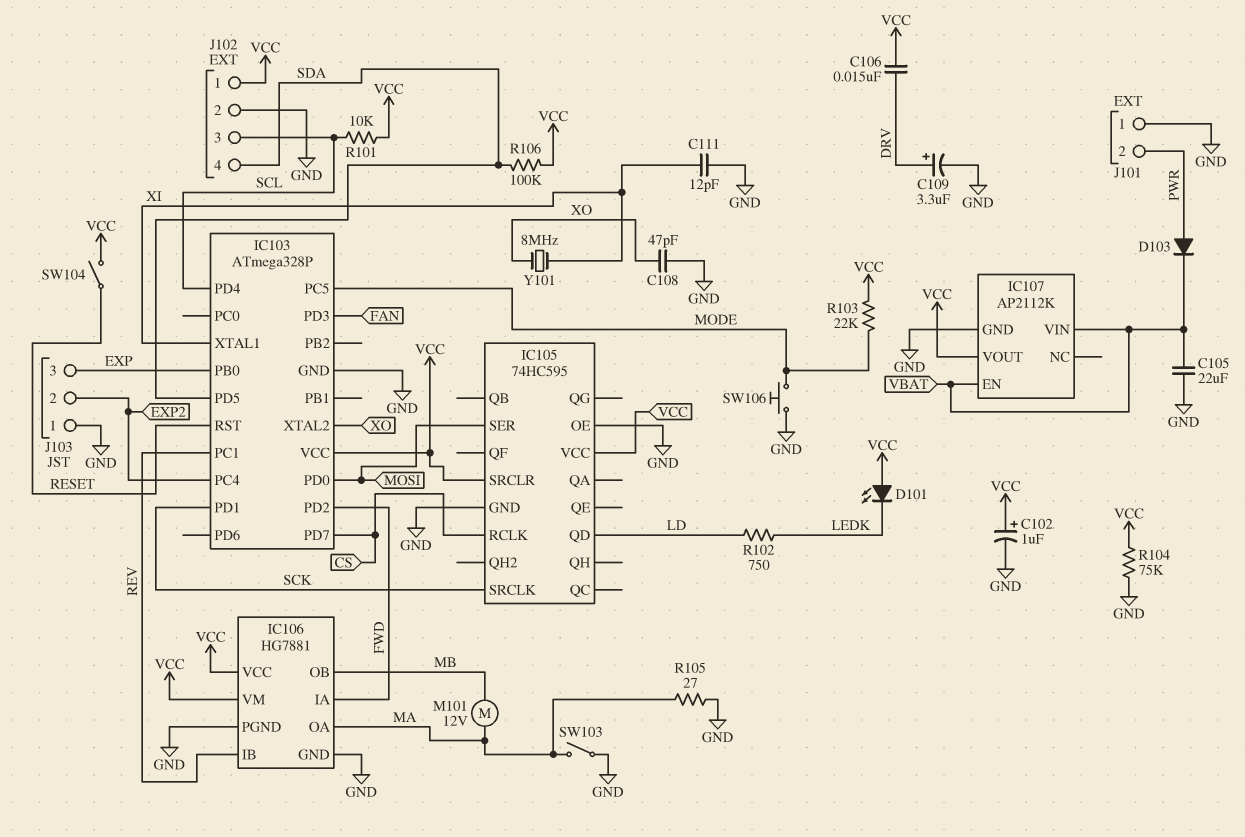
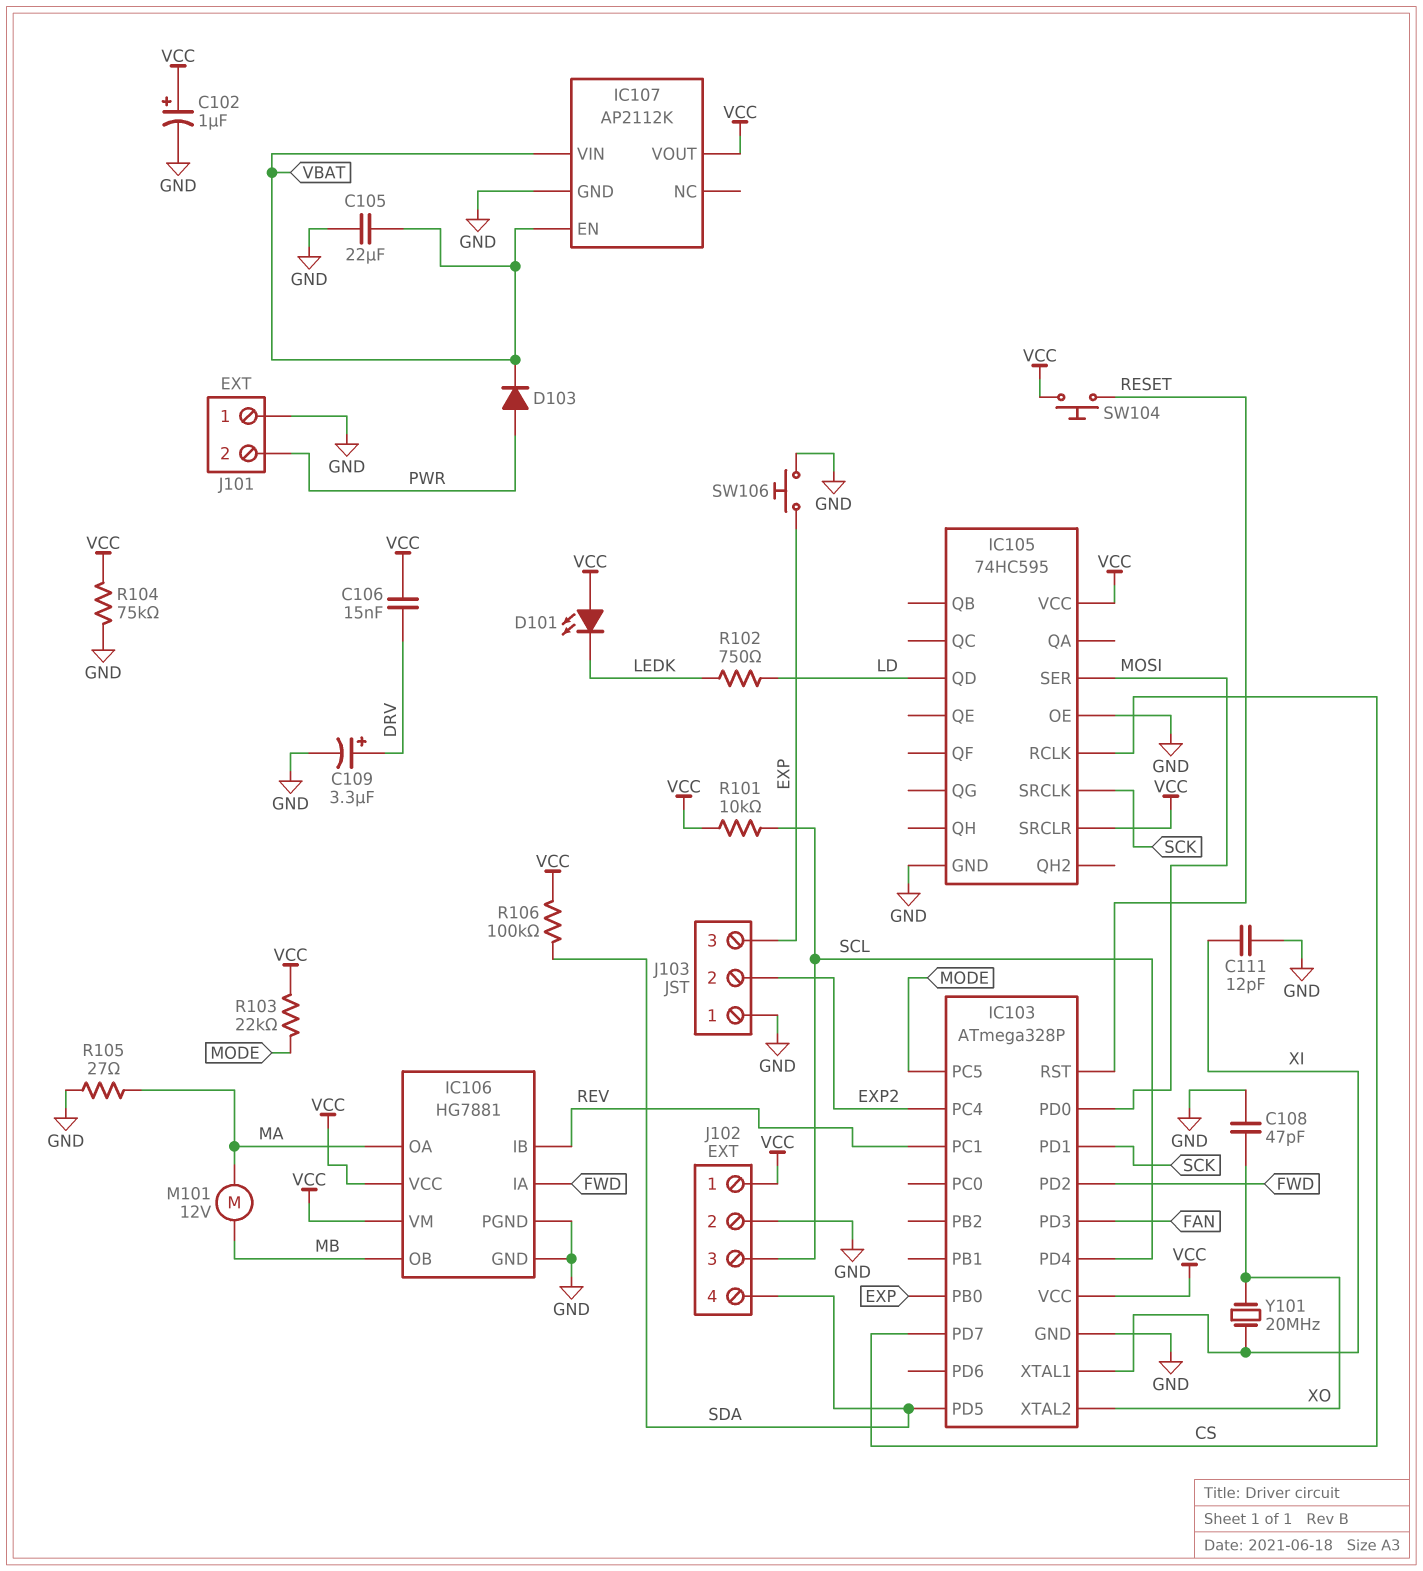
SW103: switch (GND, MA) -> none
SW104: switch (RESET, VCC) -> button (RESET, VCC)
SW106: button (GND, MODE) -> button (EXP, GND)
Y101: 8MHz (XI, XO) -> 20MHz (XI, XO)

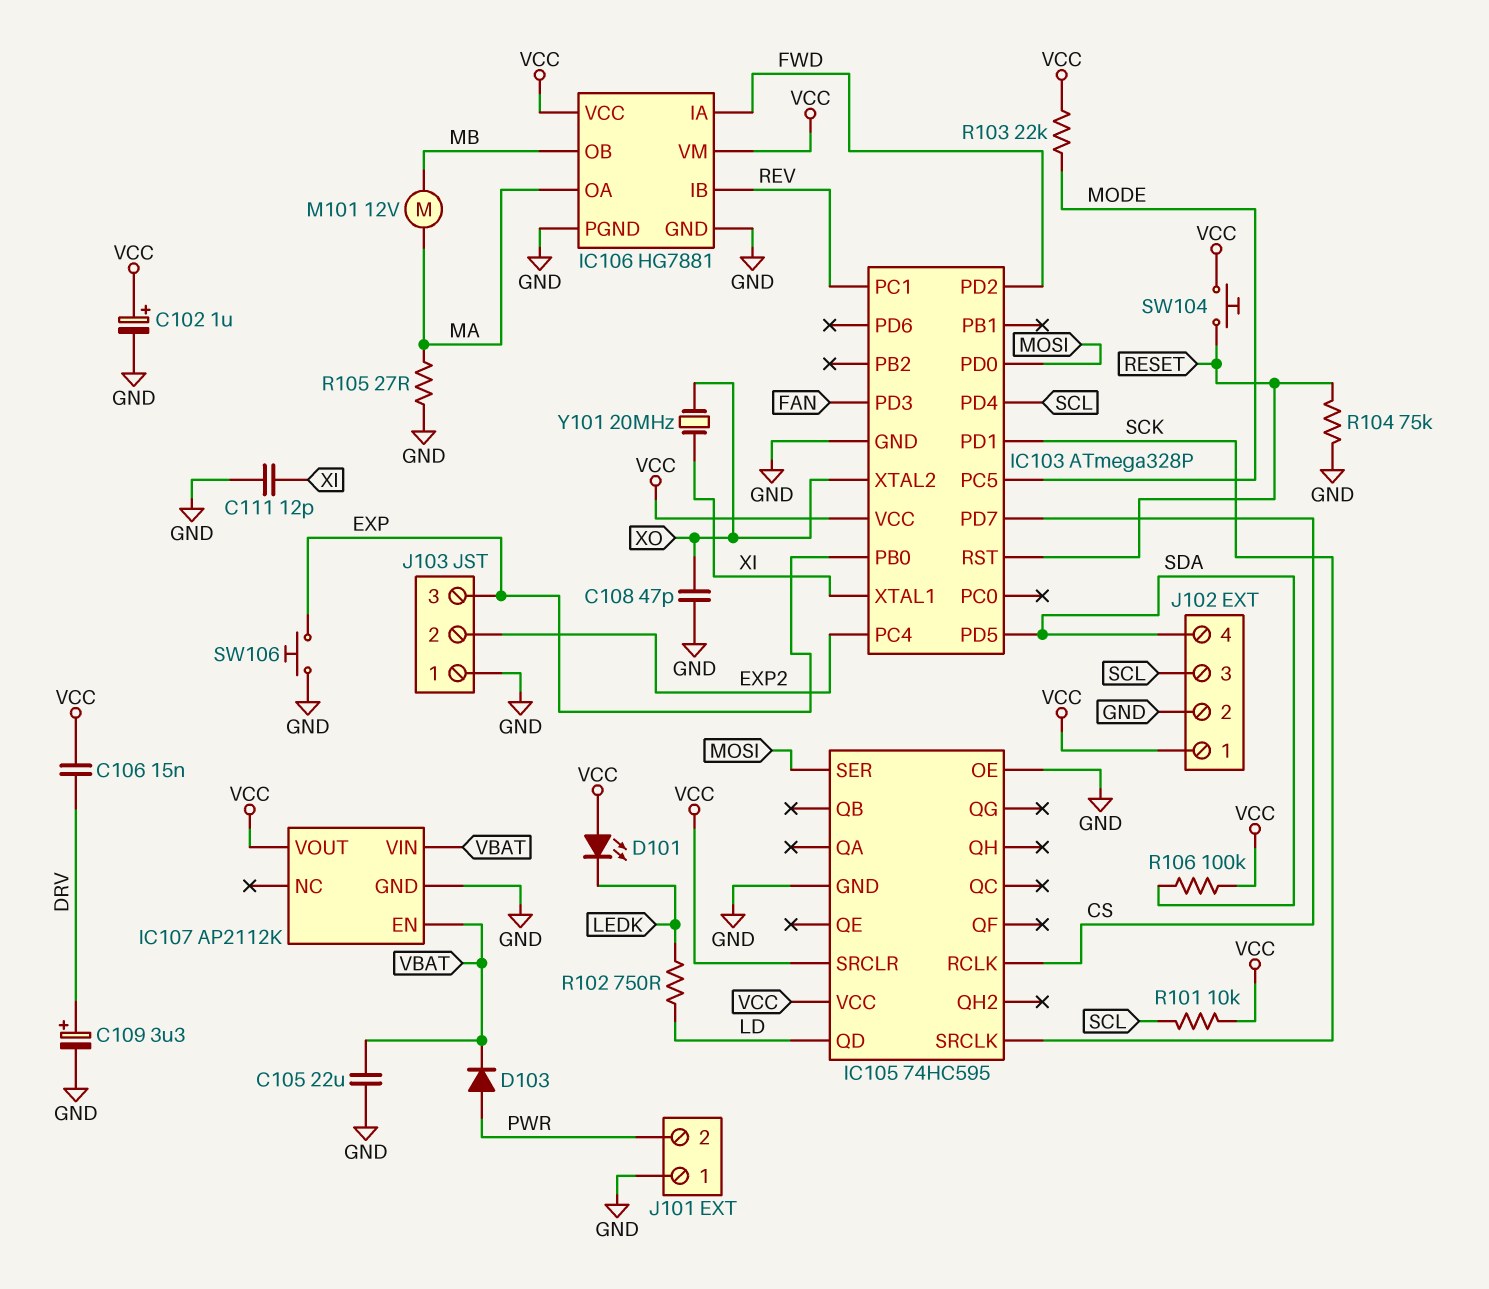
R104: 75k (GND, VCC) -> 75k (GND, RESET)

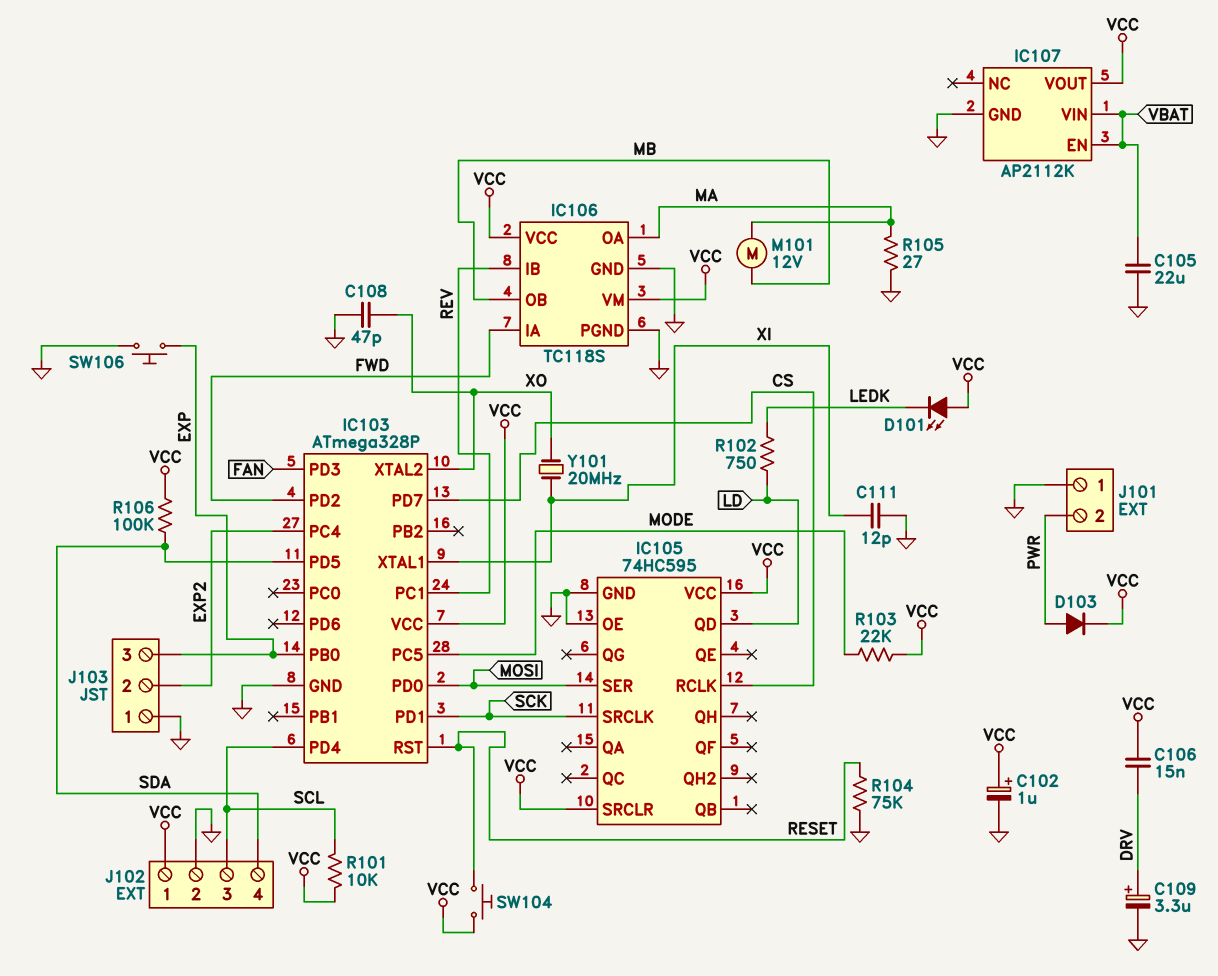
D103: diode (A PWR, K VBAT) -> diode (A PWR, K VCC)
IC106: HG7881 -> TC118S

